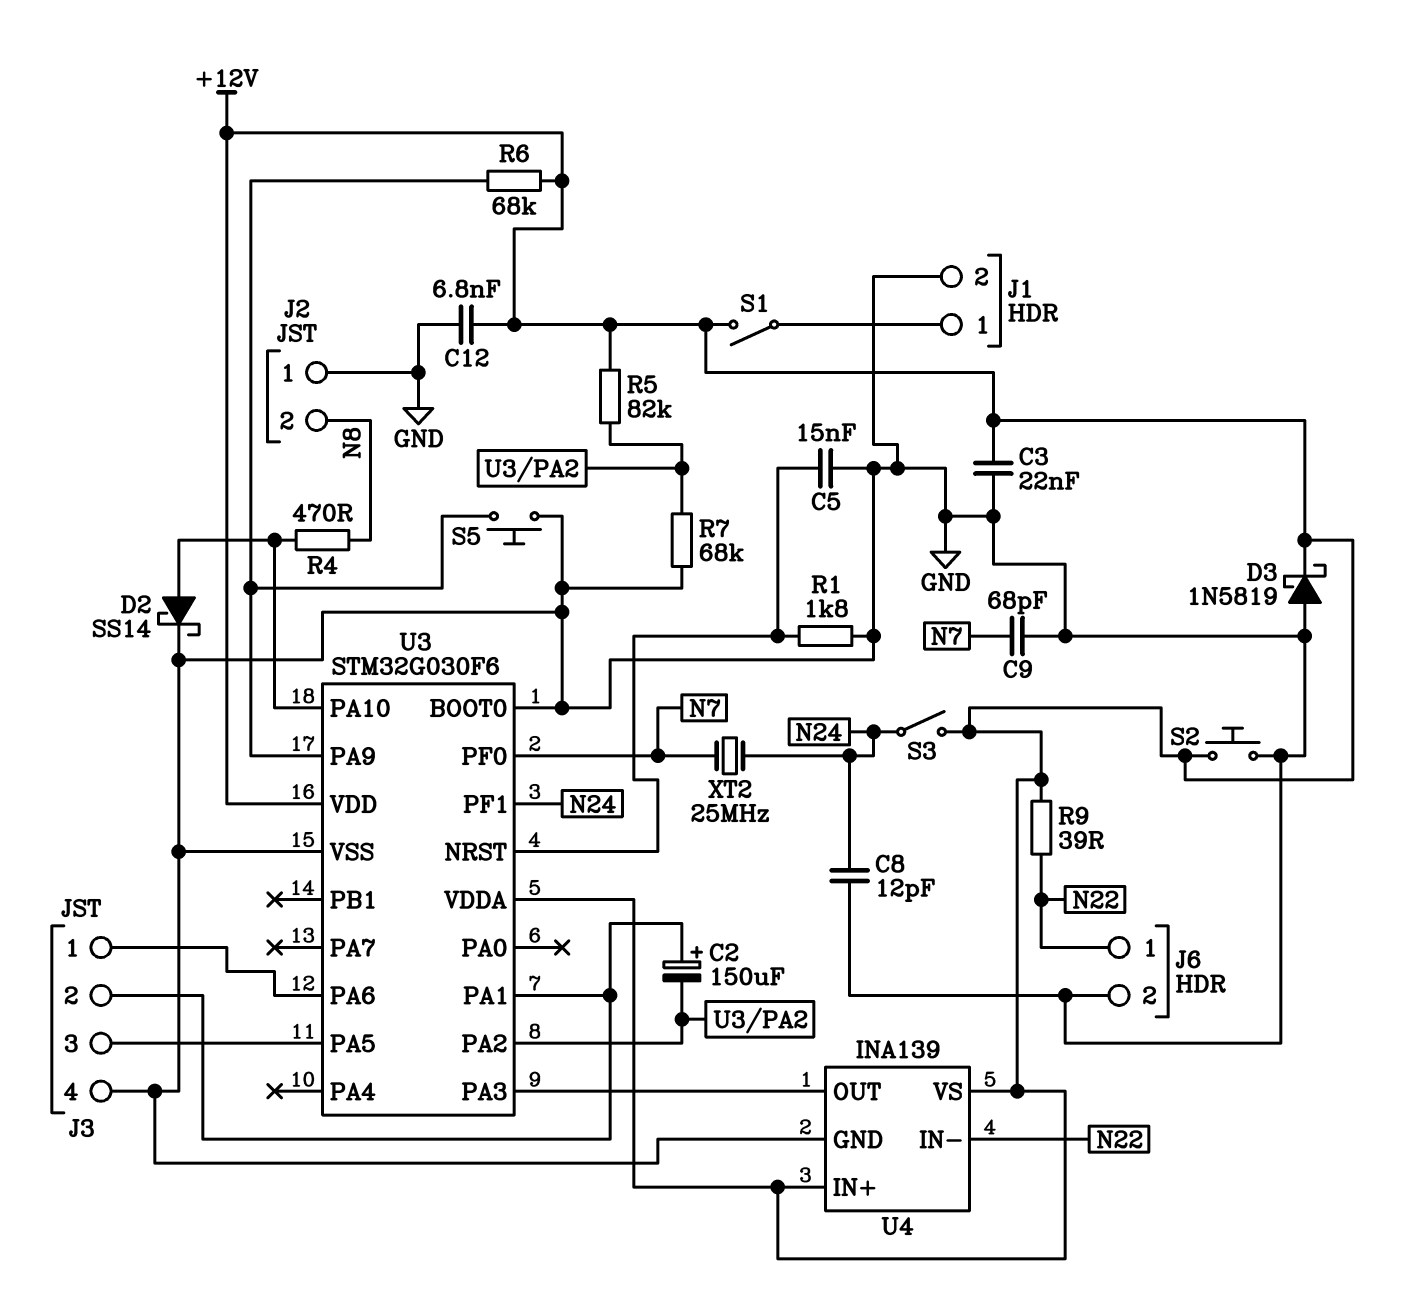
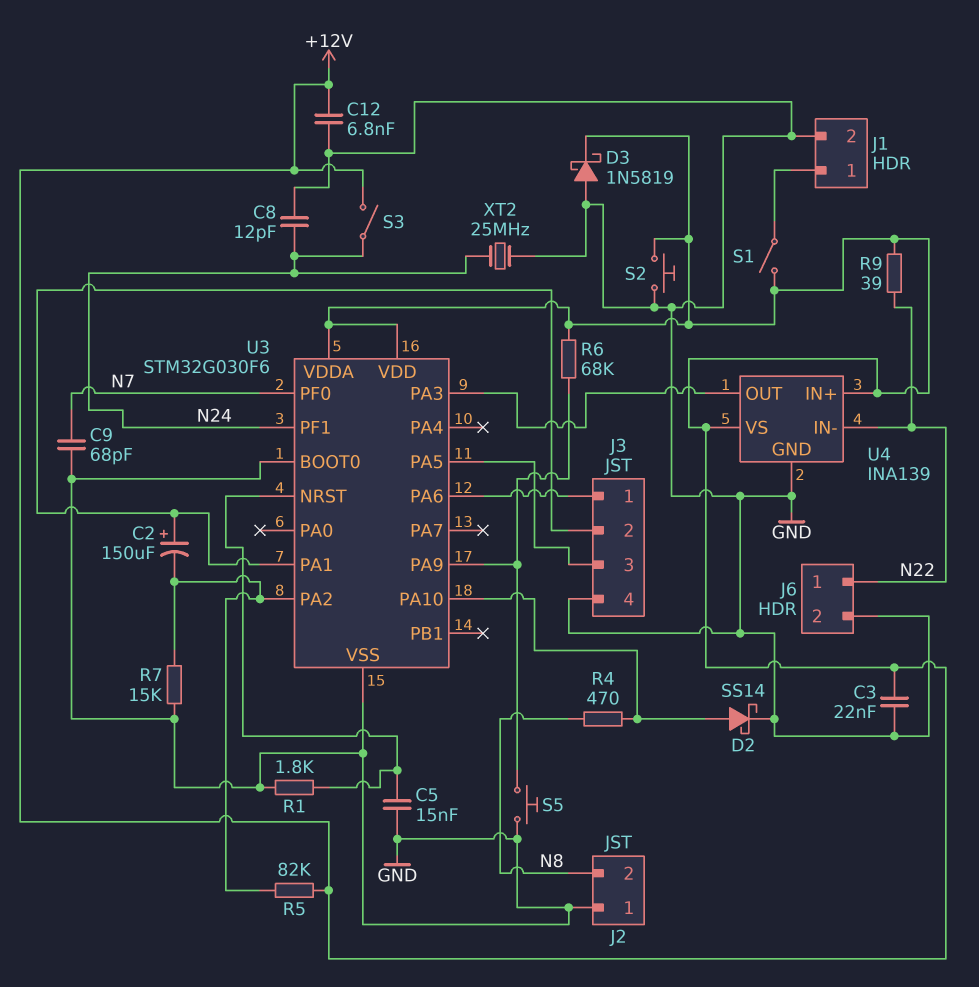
R7: 68k (GND, U3/PA2) -> 15k (GND, U3/PA2)
XT2: 25MHz (N7, N24) -> 25MHz (GND, N24)

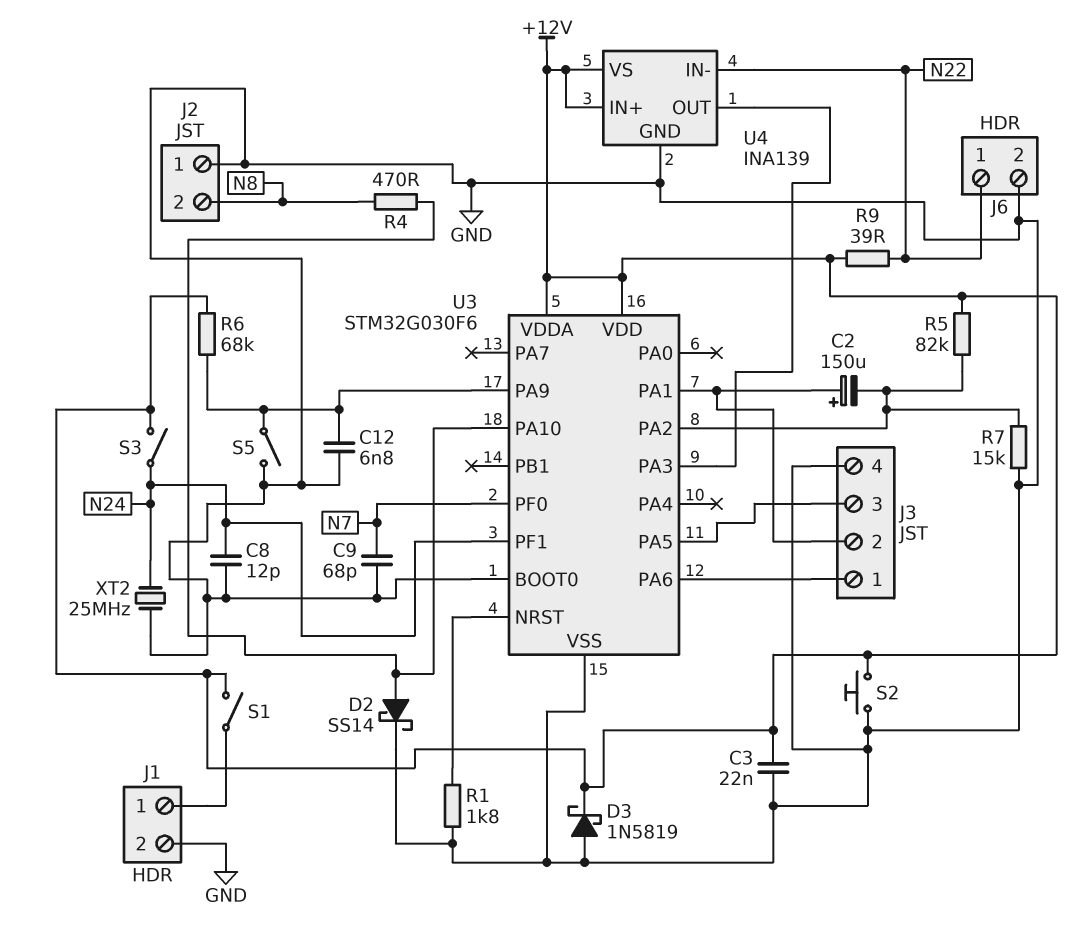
C5: 15nF (GND, U3/NRST) -> none
C12: 6.8nF (+12V, GND) -> 6.8nF (GND, U3/PA9)
S5: button (GND, U3/PA9) -> switch (GND, U3/PA9)

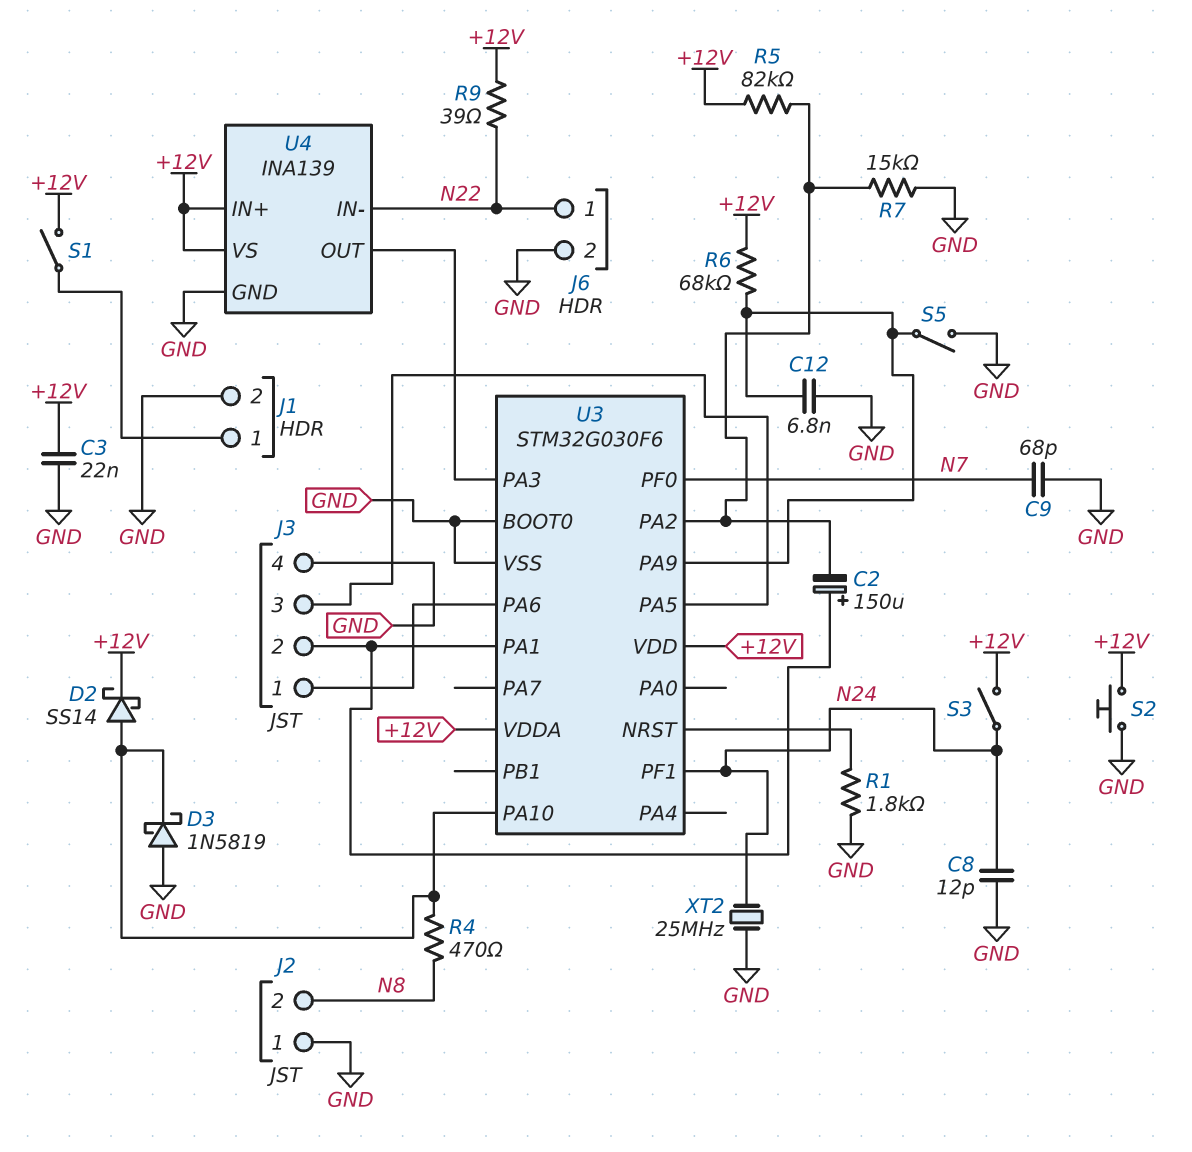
D2: schottky SS14 (A U3/PA10, K GND) -> schottky SS14 (A U3/PA10, K +12V)
D3: schottky 1N5819 (A GND, K +12V) -> schottky 1N5819 (A GND, K U3/PA10)

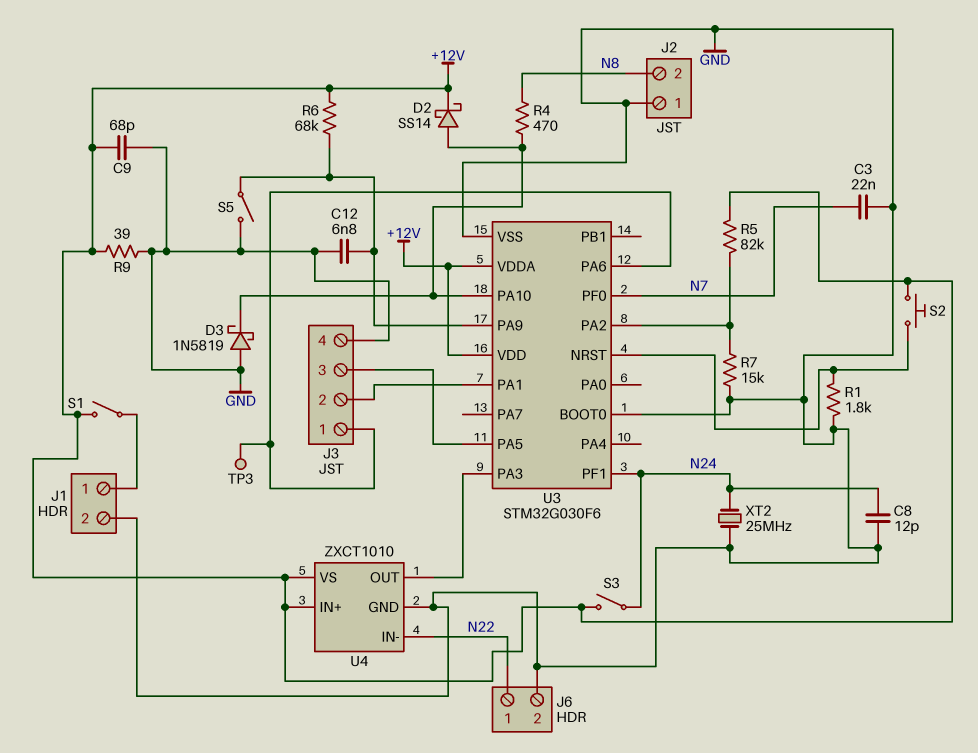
C2: 150uF (plus J3/2, minus U3/PA2) -> none
C3: 22nF (+12V, GND) -> 22nF (GND, N7)
C9: 68pF (GND, N7) -> 68pF (+12V, GND)
R9: 39 (+12V, N22) -> 39 (+12V, GND)
S2: button (+12V, GND) -> button (+12V, U3/NRST)
TP3: none -> test point (J3/1)
U4: INA139 -> ZXCT1010

